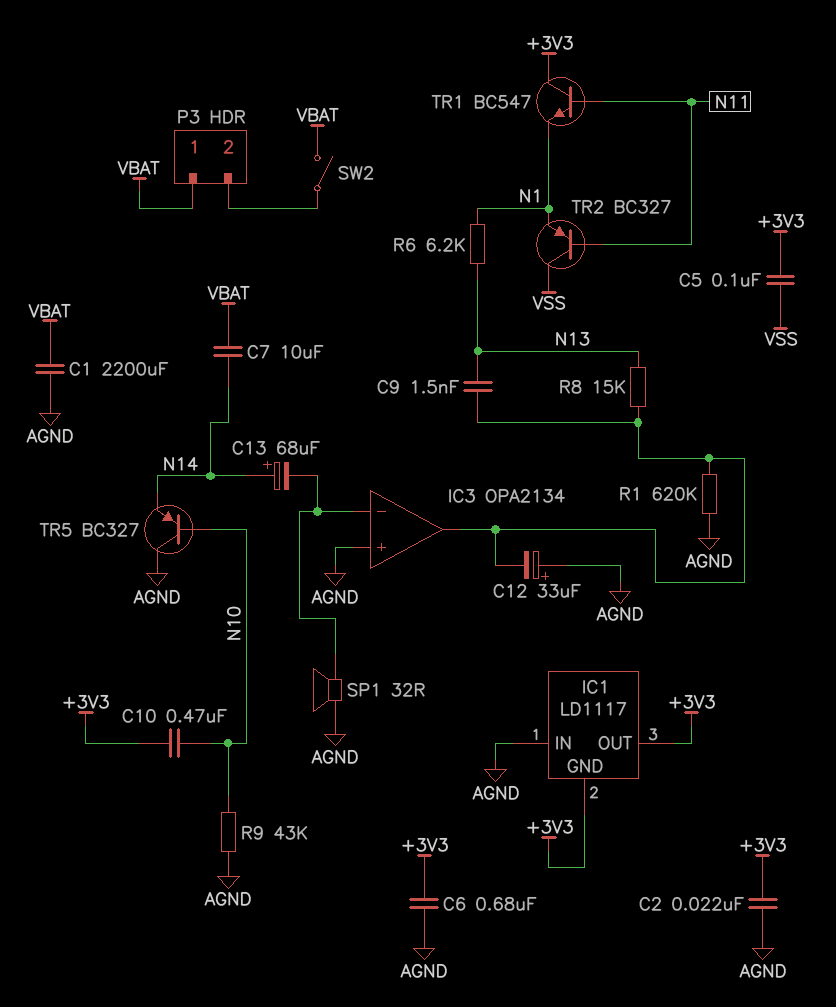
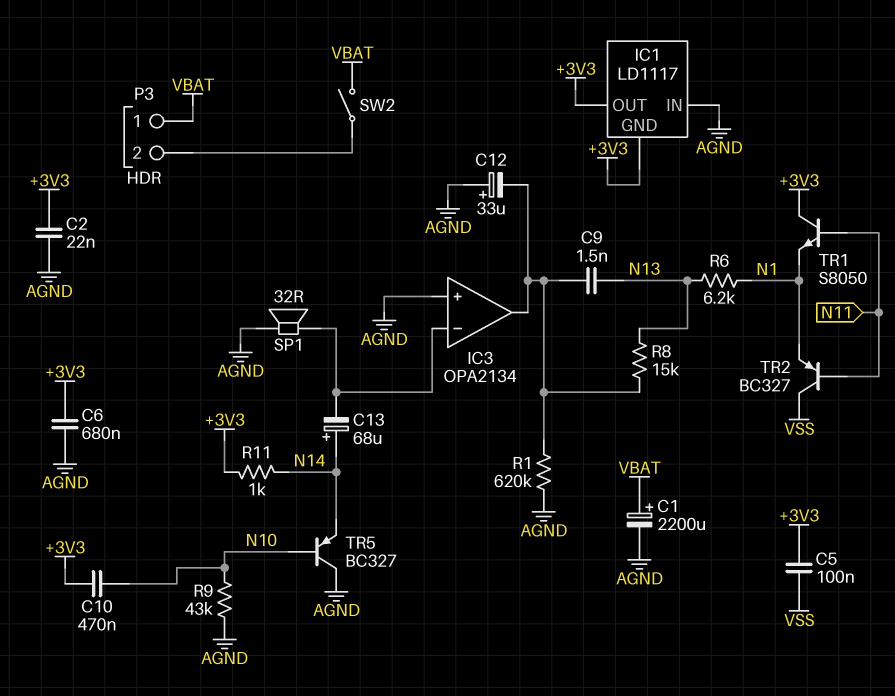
C1: 2200uF (AGND, VBAT) -> 2200uF (plus VBAT, minus AGND)
C7: 10uF (N14, VBAT) -> none
R11: none -> 1k (+3V3, N14)
TR1: NPN BC547 (B N11, C +3V3, E N1) -> NPN S8050 (B N11, C +3V3, E N1)

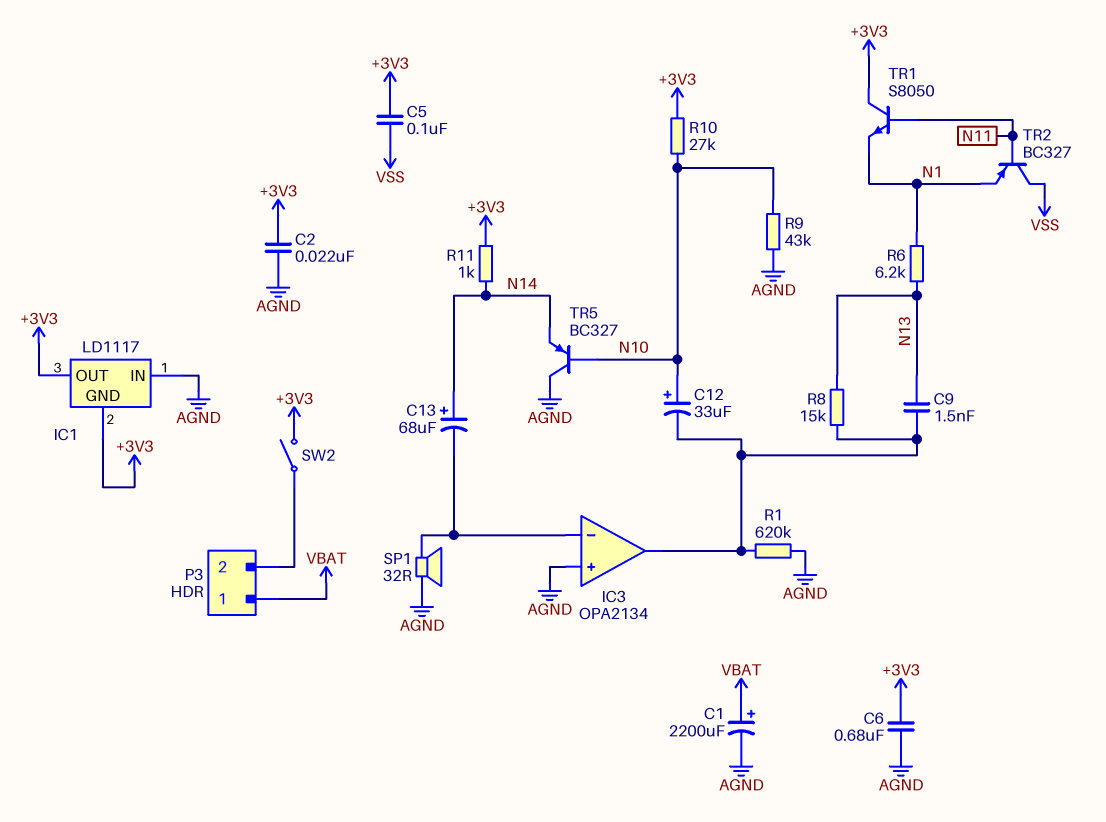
C10: 470nF (+3V3, N10) -> none
C12: 33uF (plus AGND, minus IC3/out) -> 33uF (plus N10, minus IC3/out)
R10: none -> 27k (+3V3, N10)
SW2: switch (P3/2, VBAT) -> switch (+3V3, P3/2)

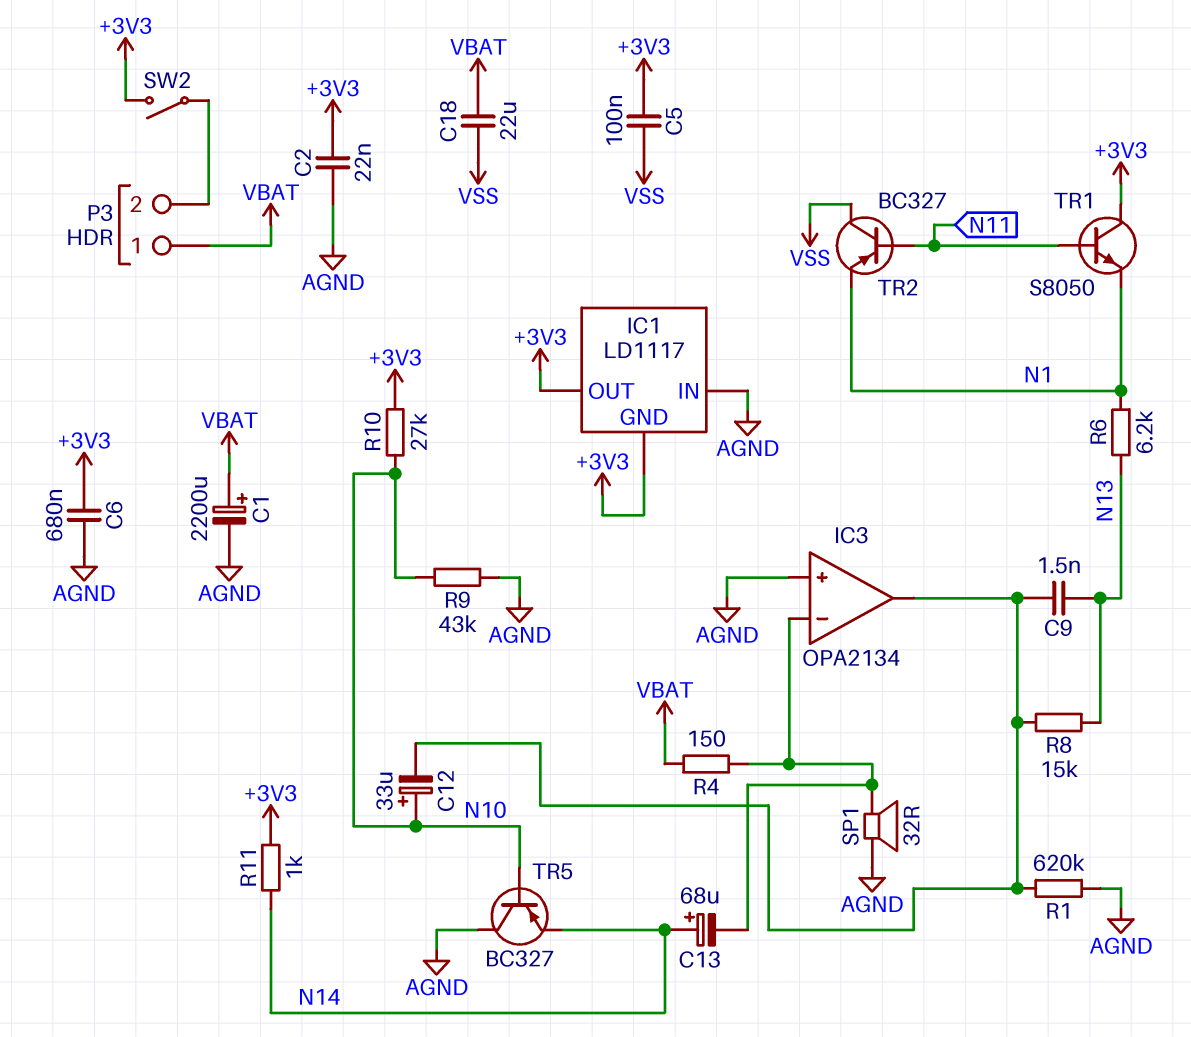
C18: none -> 22uF (VBAT, VSS)
R4: none -> 150 (IC3/in-, VBAT)

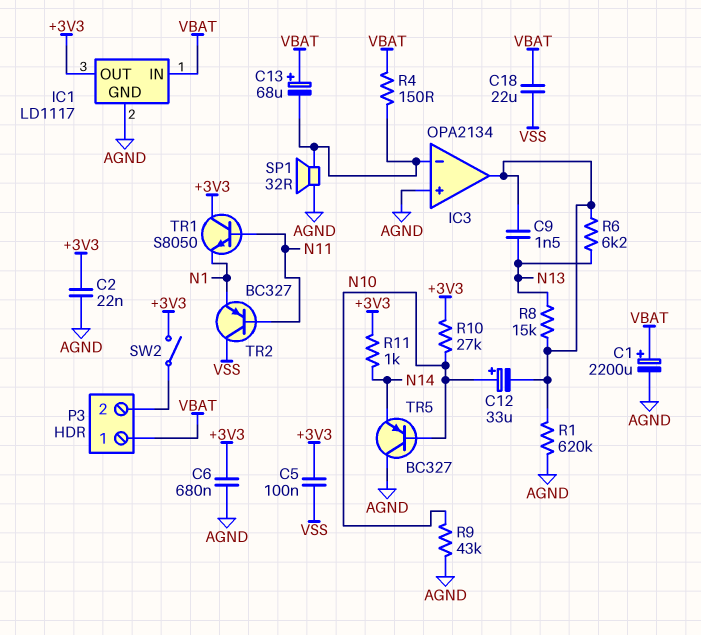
C13: 68uF (plus N14, minus IC3/in-) -> 68uF (plus VBAT, minus IC3/in-)
IC1 pin GND: +3V3 -> AGND
IC1 pin IN: AGND -> VBAT
R6: 6.2k (N1, N13) -> 6.2k (IC3/out, N13)

